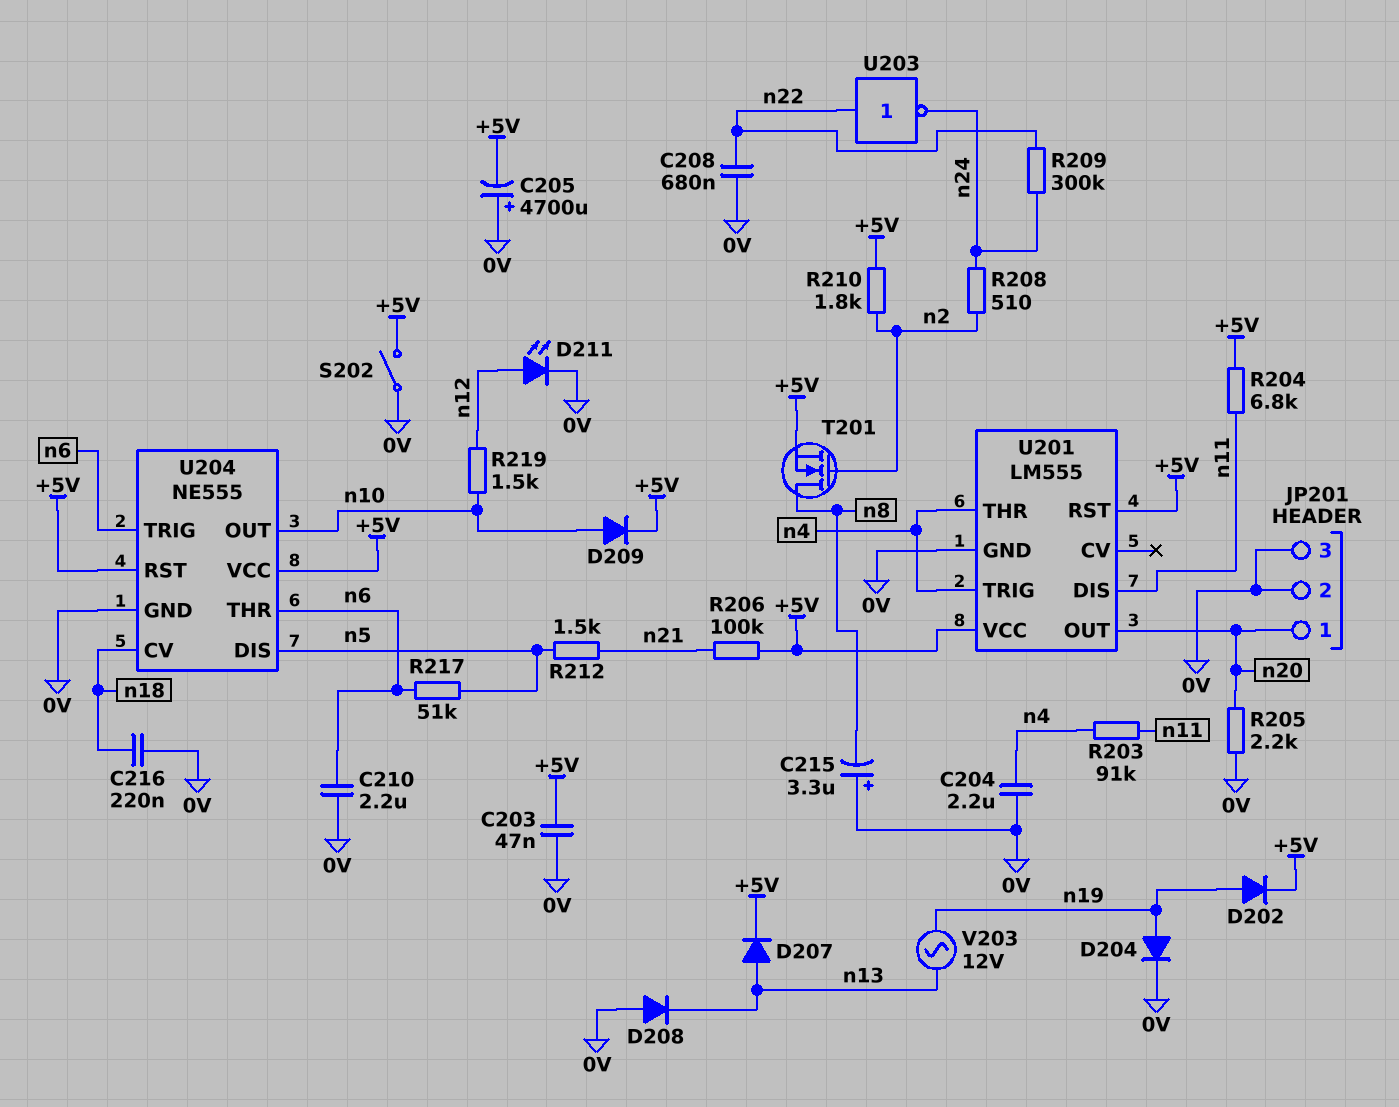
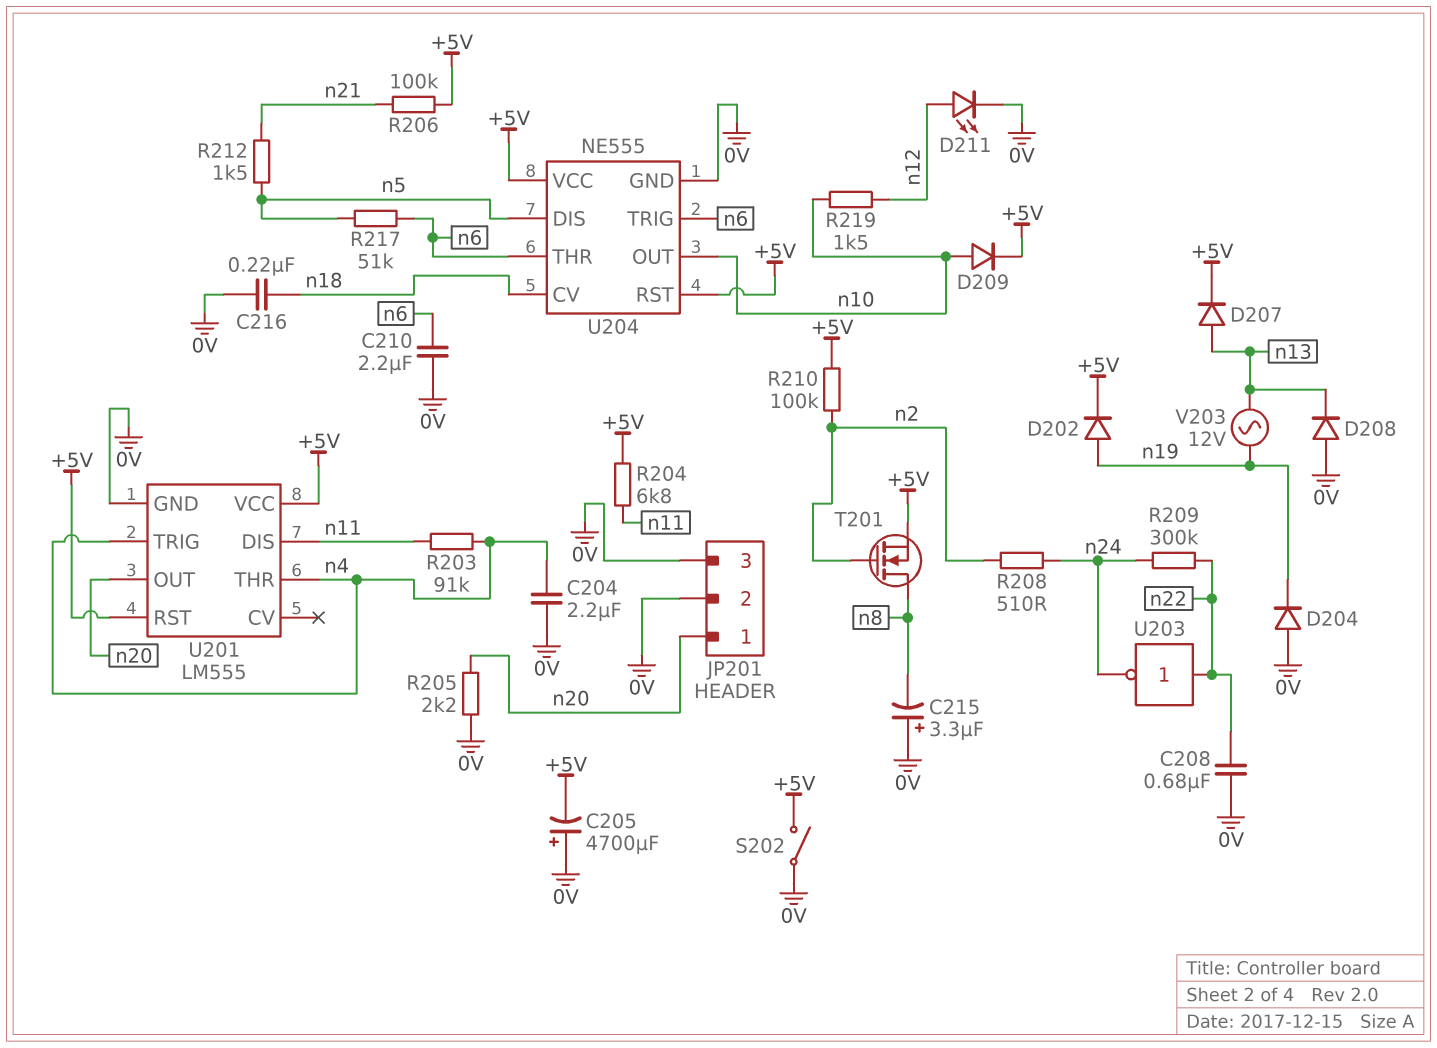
C203: 47nF (+5V, 0V) -> none
D204: diode (A n19, K 0V) -> diode (A 0V, K n19)
R210: 1.8k (+5V, n2) -> 100k (+5V, n2)

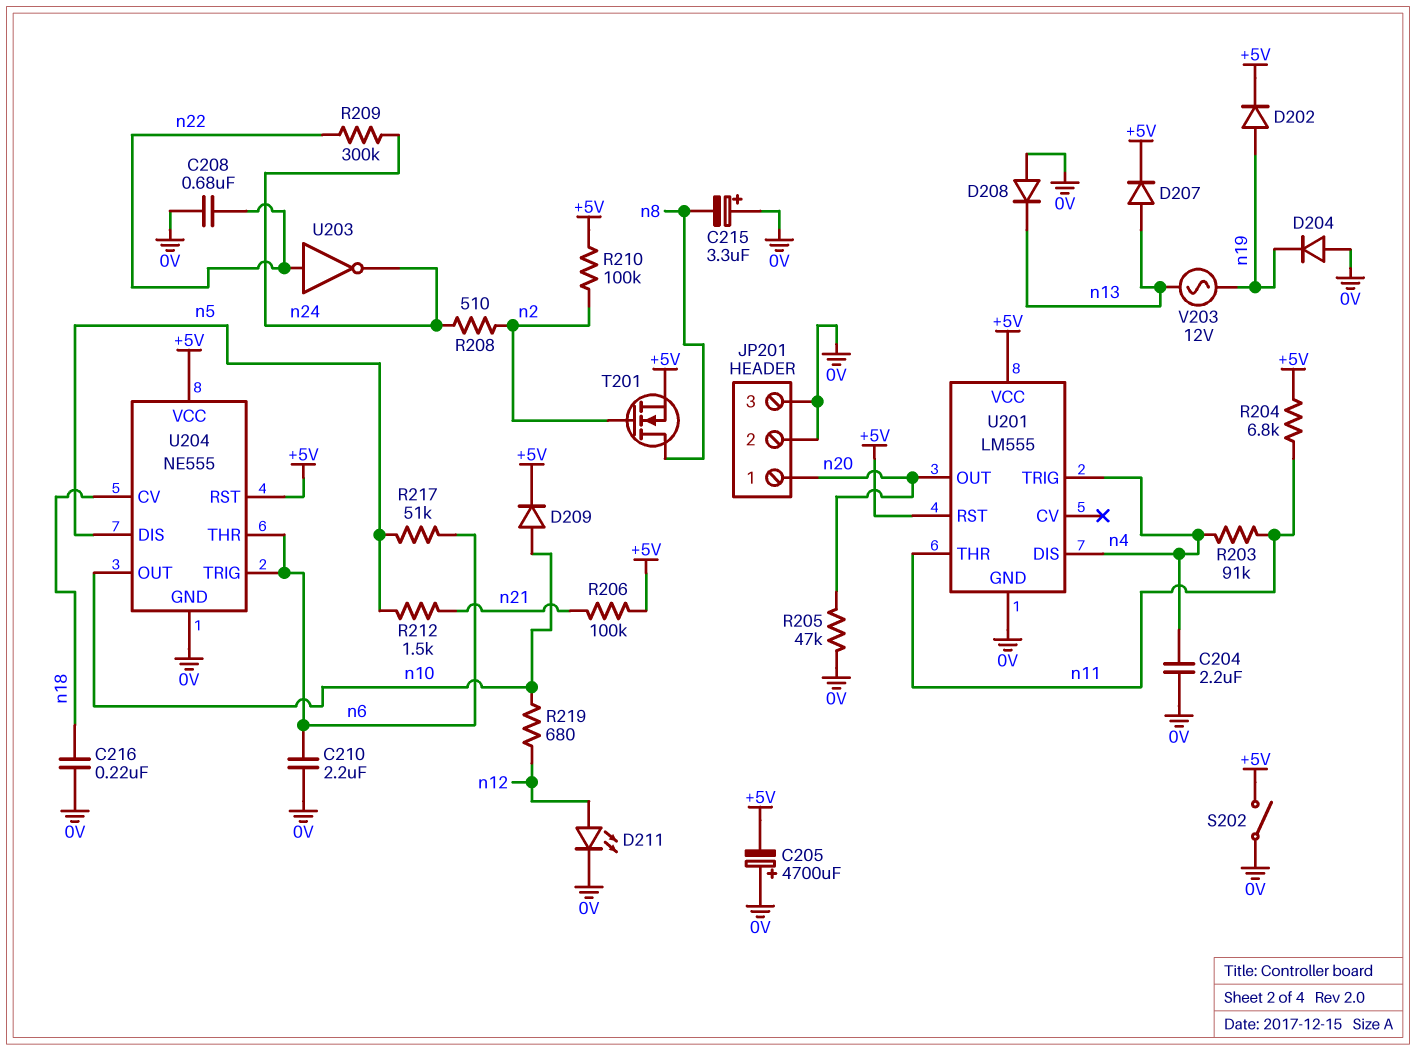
R205: 2.2k (0V, n20) -> 47k (0V, n20)
R219: 1.5k (n10, n12) -> 680 (n10, n12)
U201 pin DIS: n11 -> n4
U201 pin THR: n4 -> n11

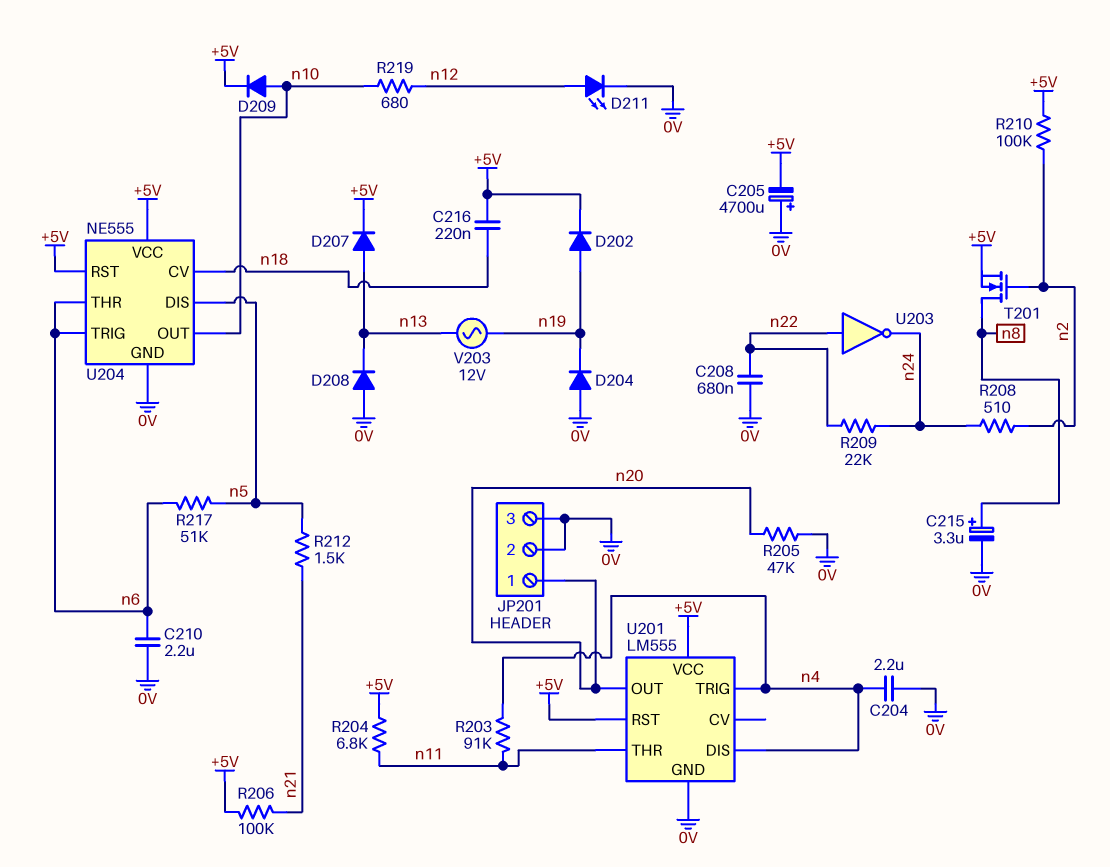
C215: 3.3uF (plus 0V, minus n8) -> 3.3uF (plus n8, minus 0V)
C216: 220nF (0V, n18) -> 220nF (+5V, n18)
R209: 300k (n22, n24) -> 22k (n22, n24)
S202: switch (+5V, 0V) -> none

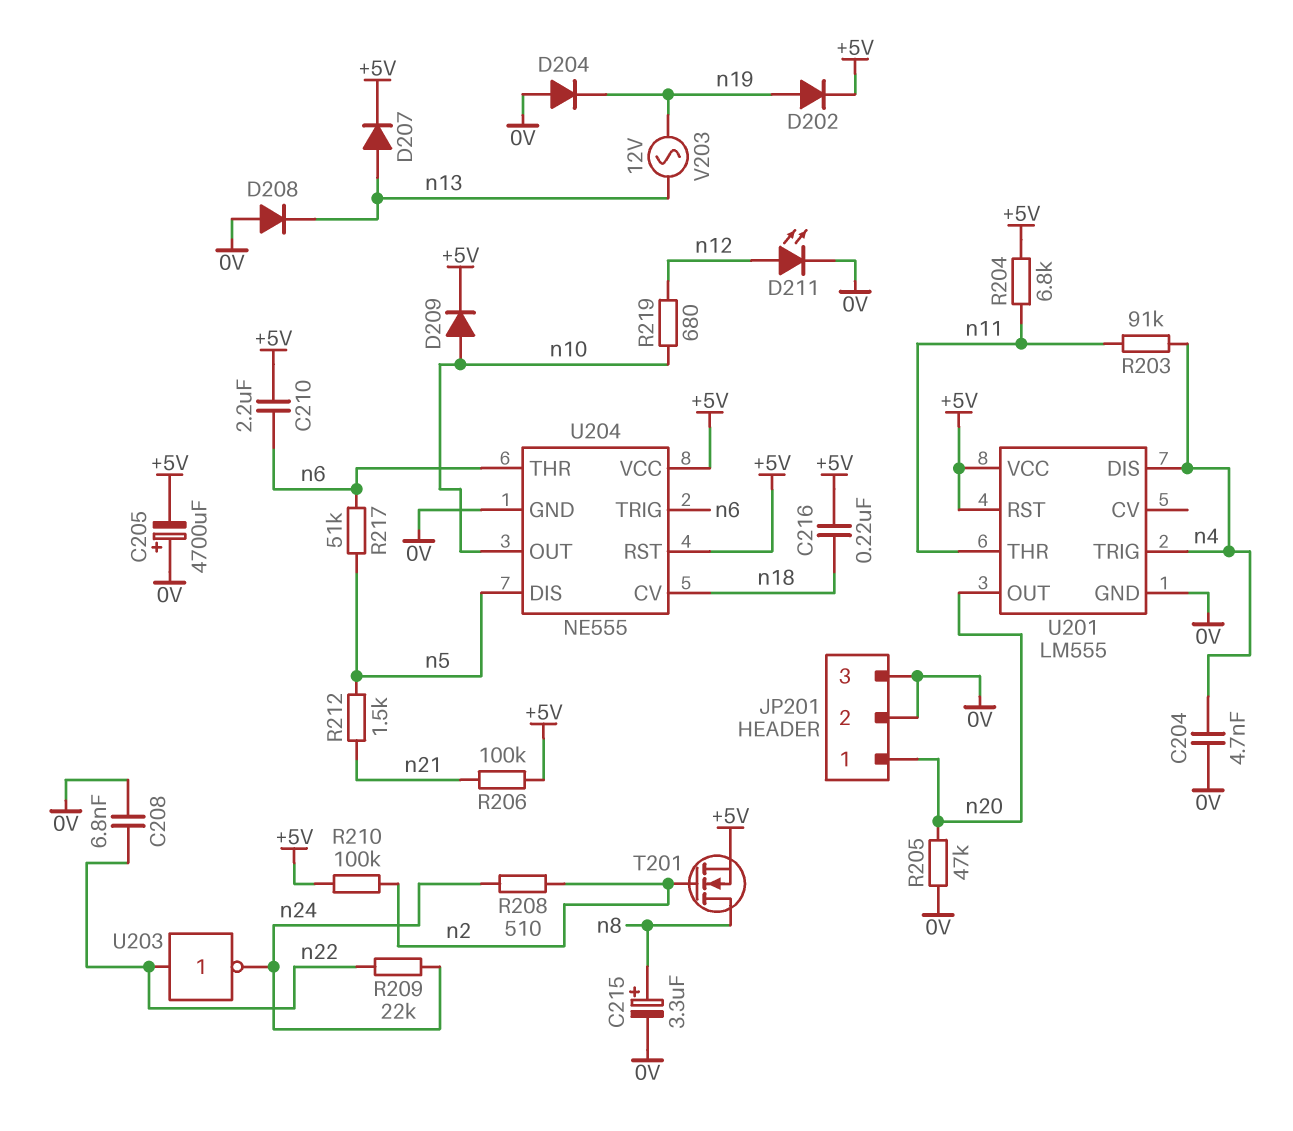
C204: 2.2uF (0V, n4) -> 4.7nF (0V, n4)
C208: 680nF (0V, n22) -> 6.8nF (0V, n22)
C210: 2.2uF (0V, n6) -> 2.2uF (+5V, n6)

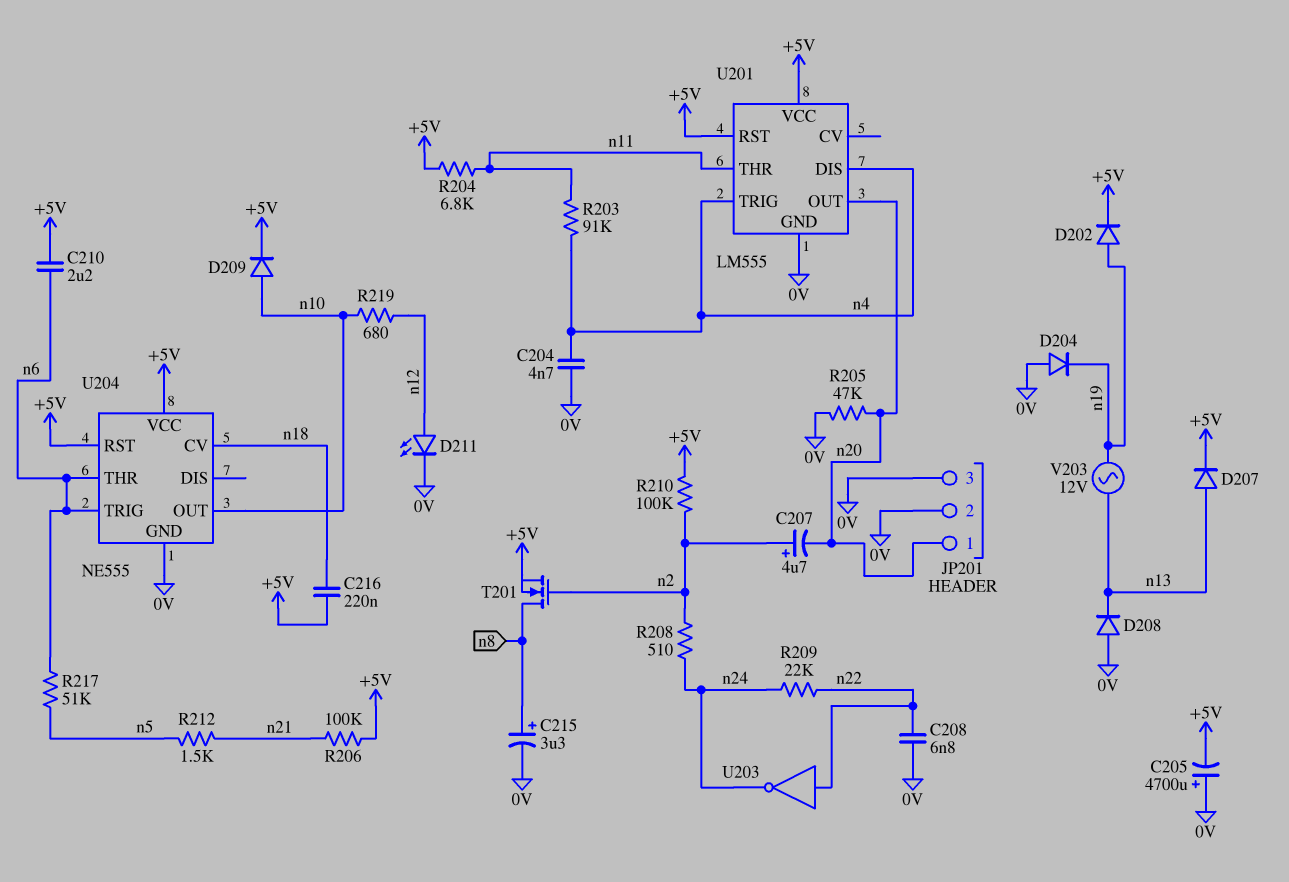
C207: none -> 4.7uF (plus n2, minus n20)
U204 pin DIS: n5 -> none

